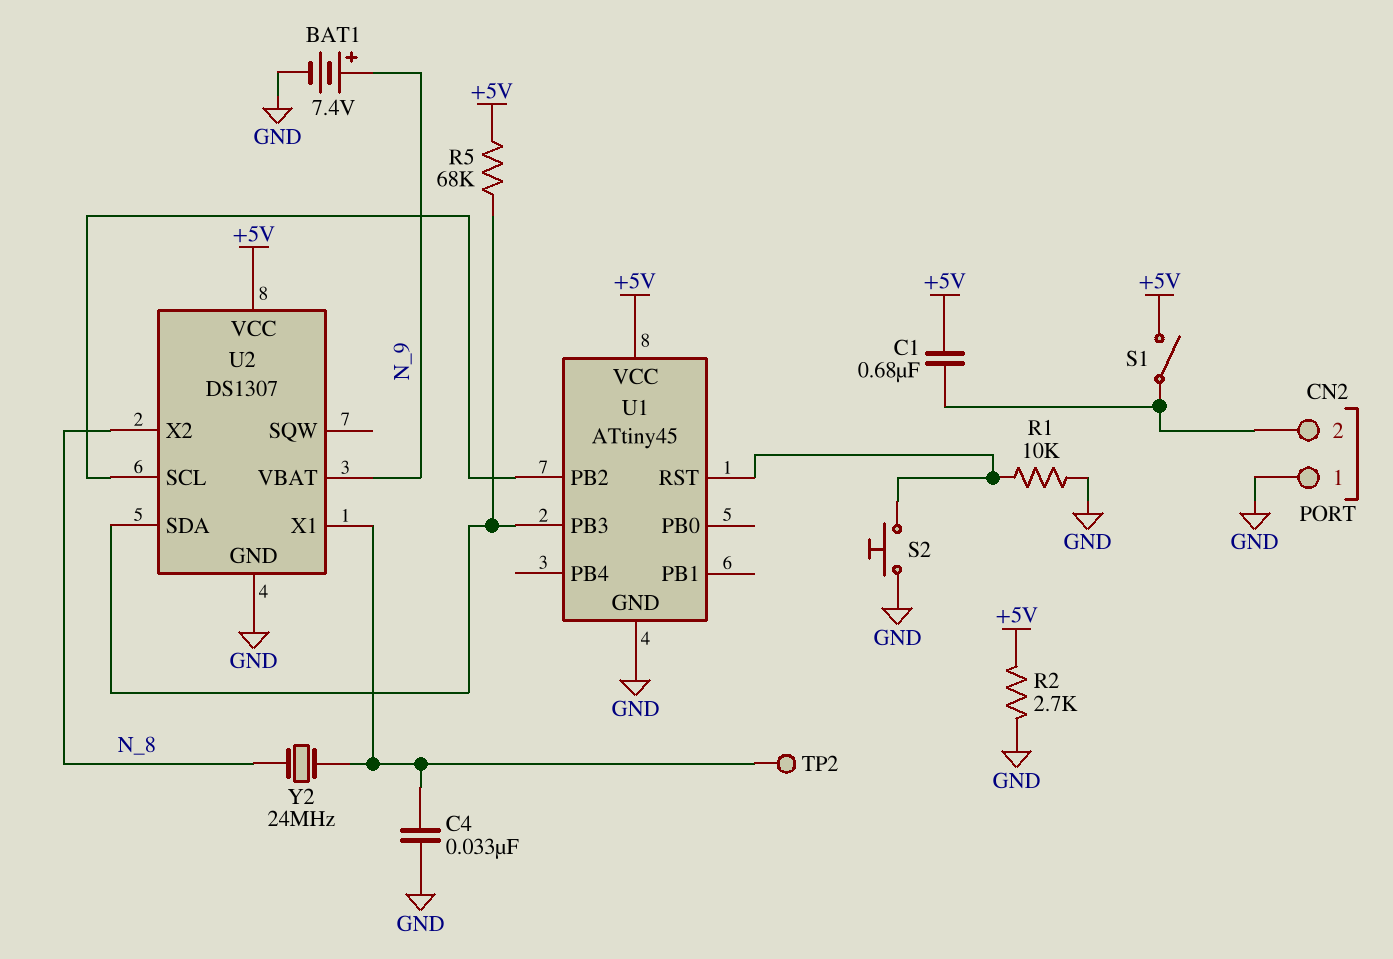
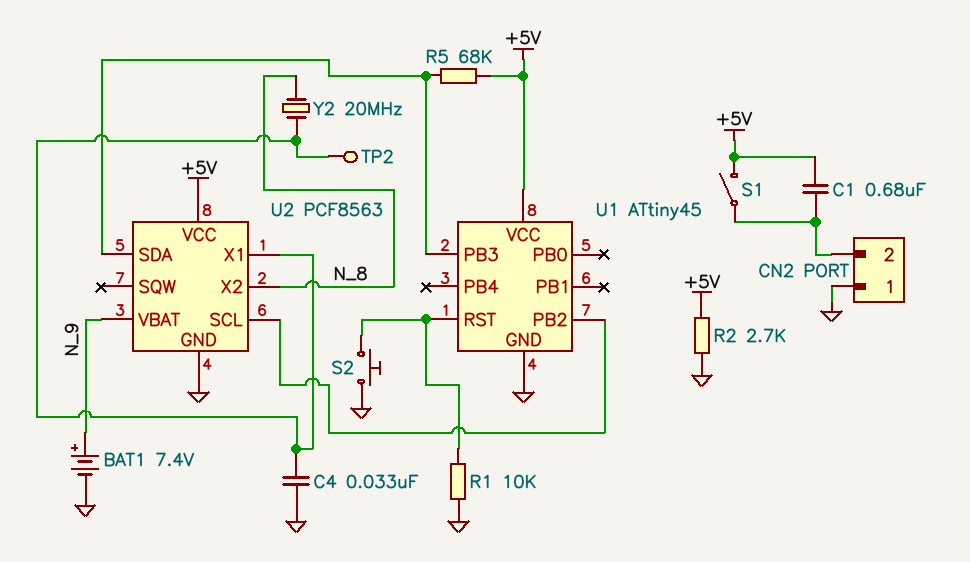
U2: DS1307 -> PCF8563
Y2: 24MHz (N_8, U2/X1) -> 20MHz (N_8, U2/X1)

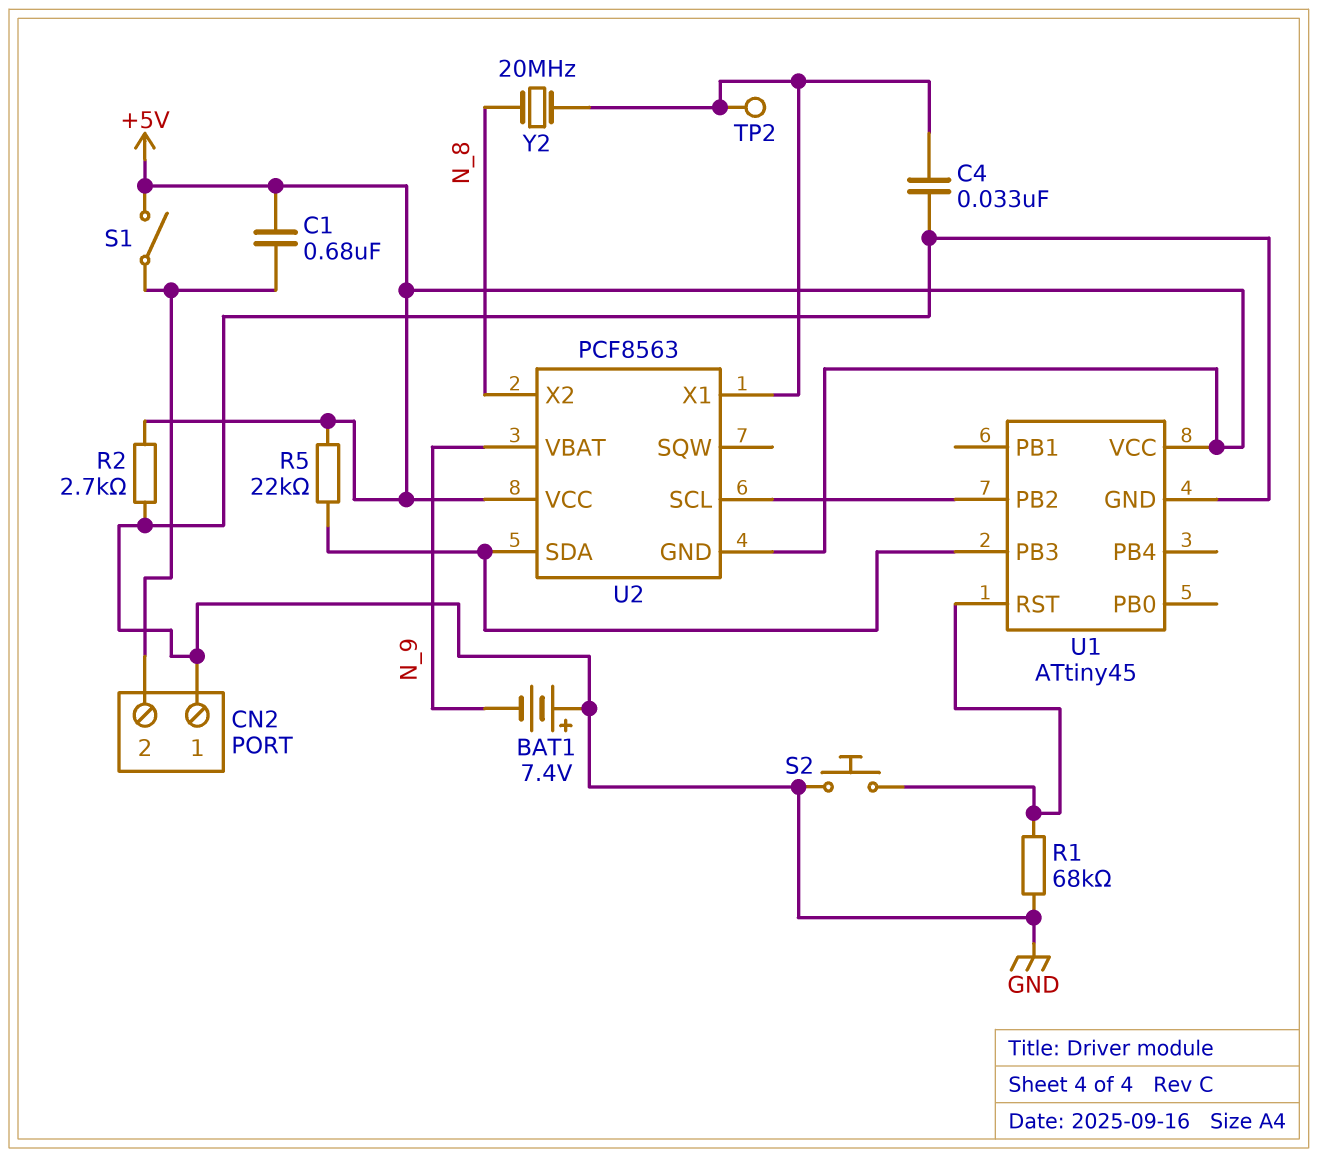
BAT1: 7.4V (plus N_9, minus GND) -> 7.4V (plus GND, minus N_9)
R1: 10k (GND, U1/RST) -> 68k (GND, U1/RST)
R5: 68k (+5V, U1/PB3) -> 22k (+5V, U1/PB3)
U2 pin GND: GND -> +5V

